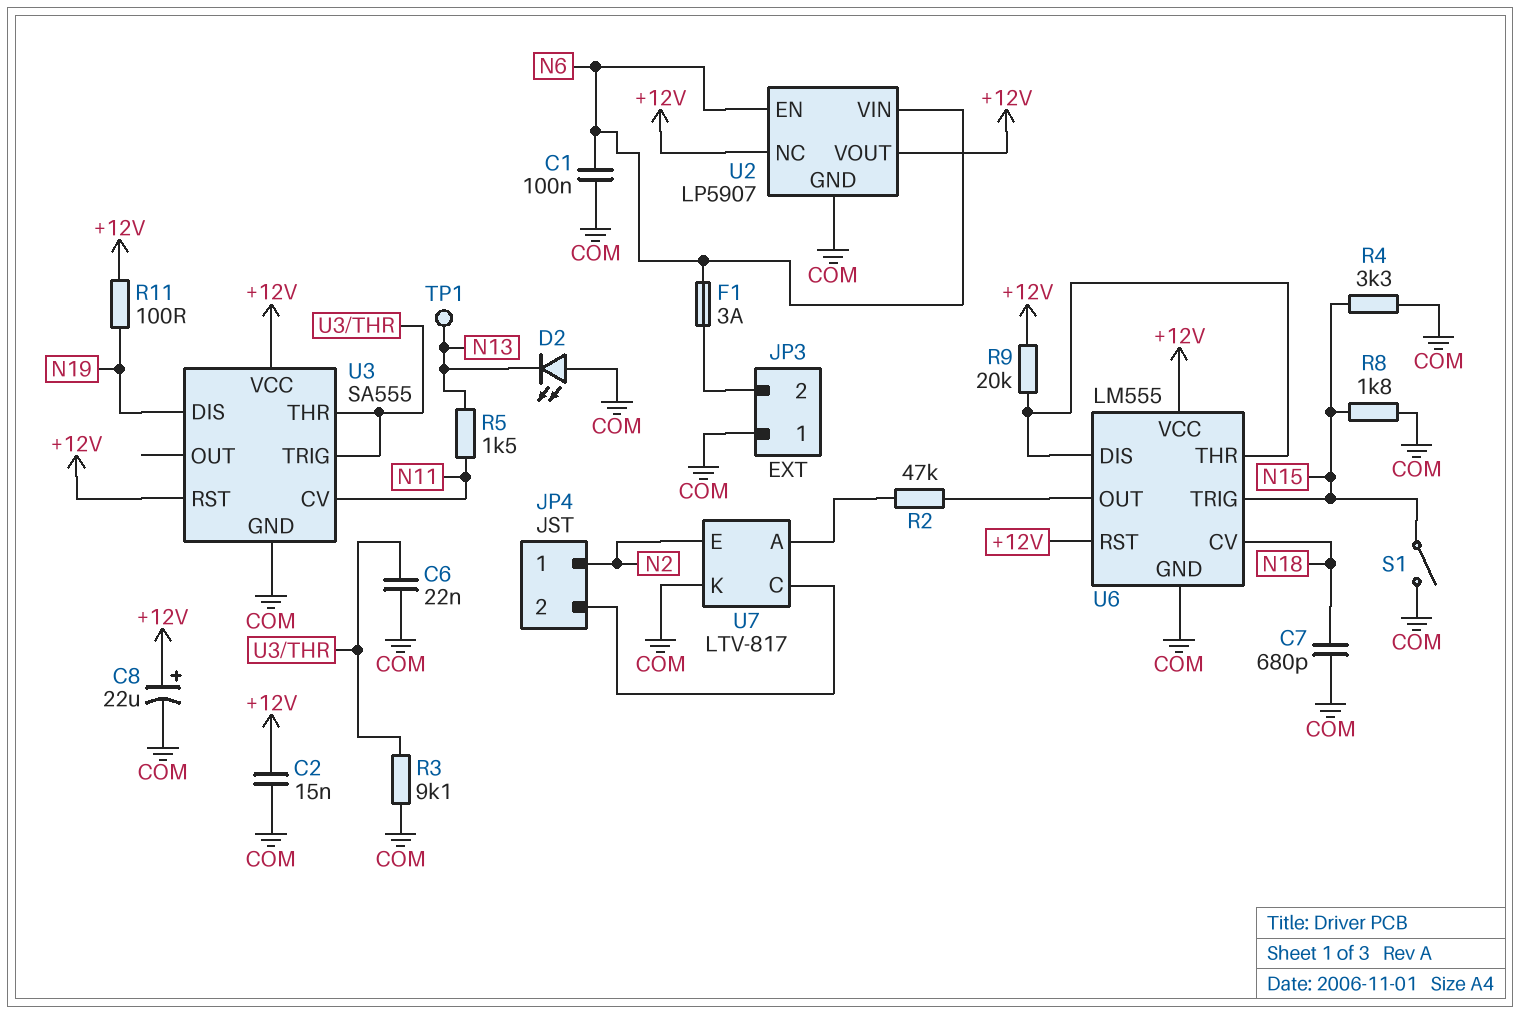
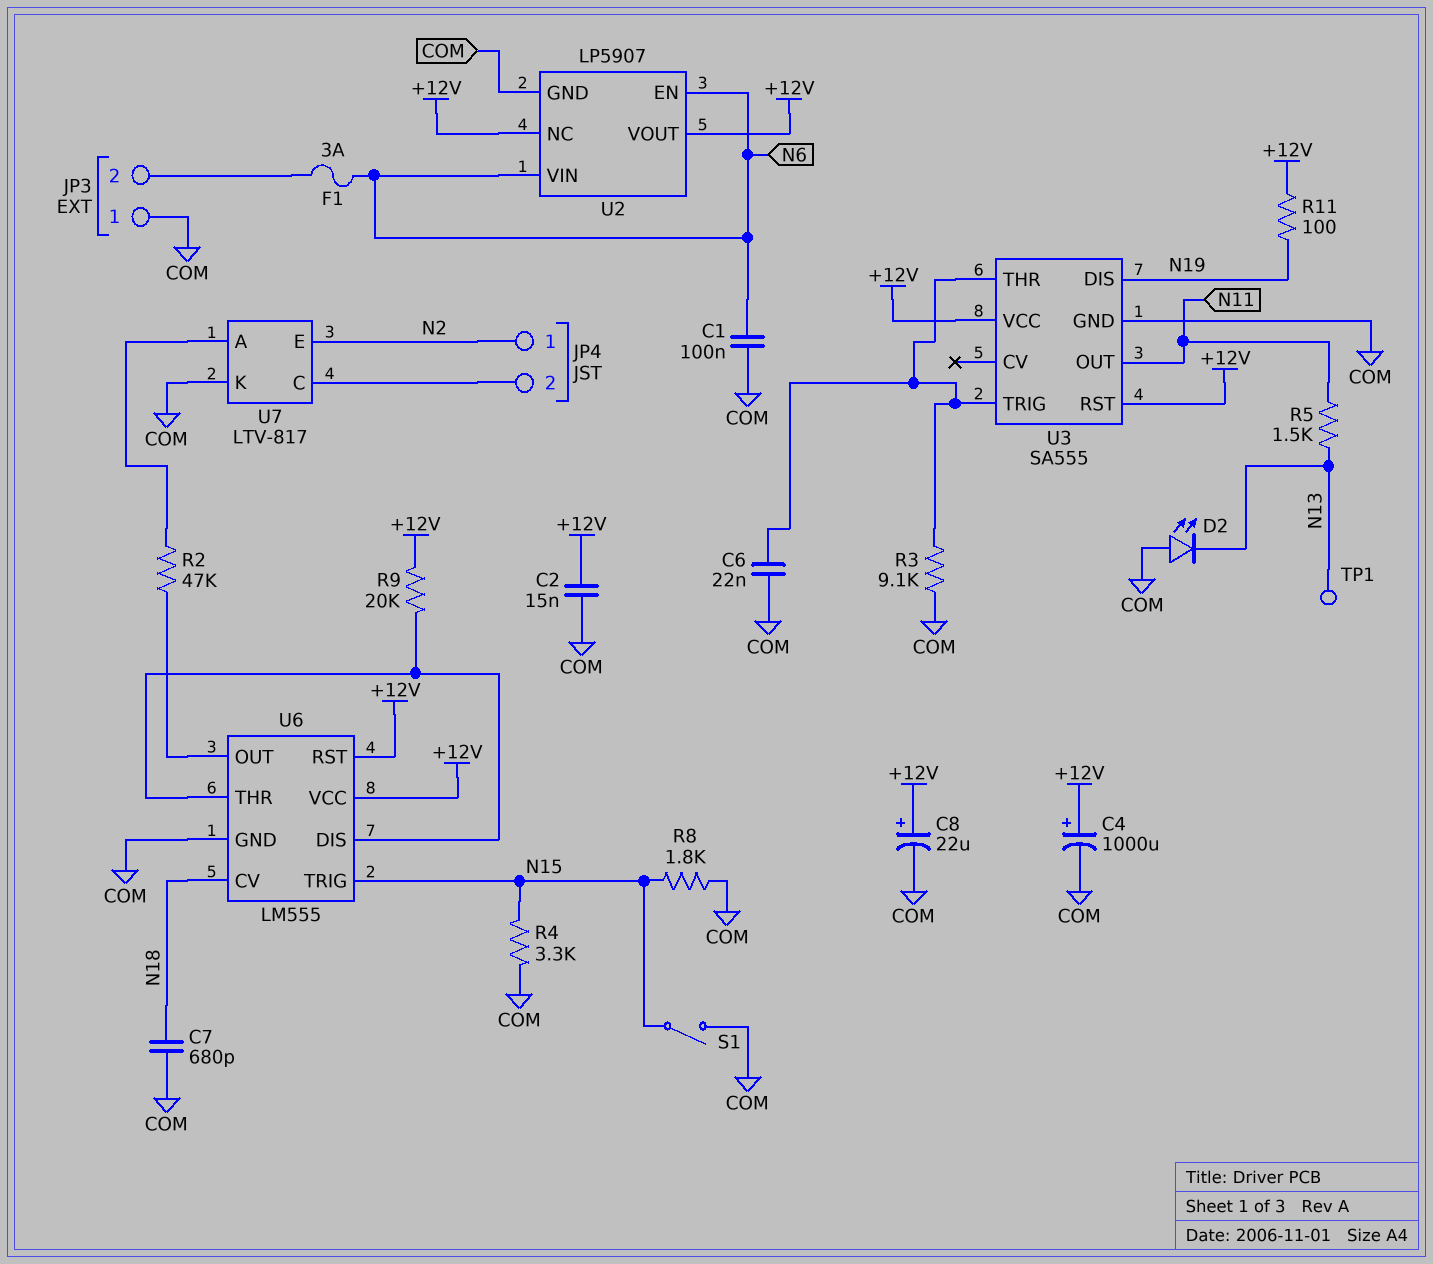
C4: none -> 1000uF (plus +12V, minus COM)
U3 pin CV: N11 -> none
U3 pin OUT: none -> N11

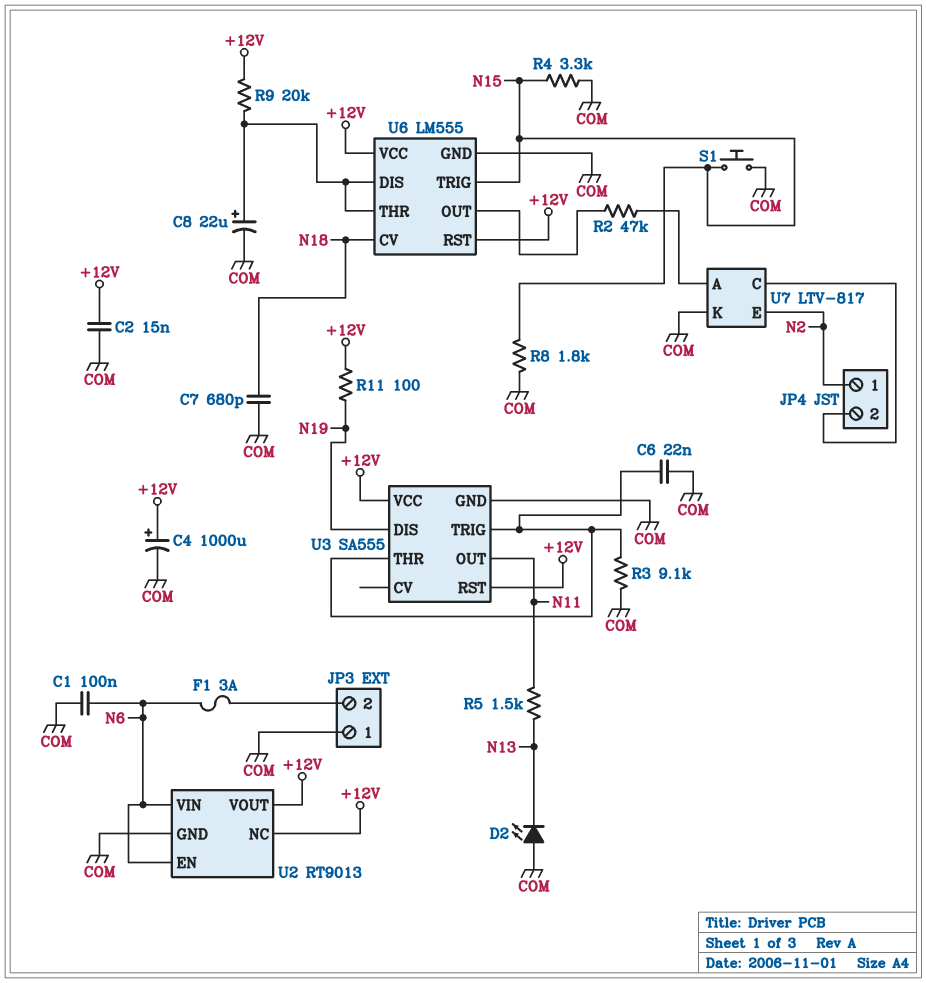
C8: 22uF (plus +12V, minus COM) -> 22uF (plus U6/DIS, minus COM)
S1: switch (COM, N15) -> button (COM, N15)
TP1: test point (N13) -> none
U2: LP5907 -> RT9013

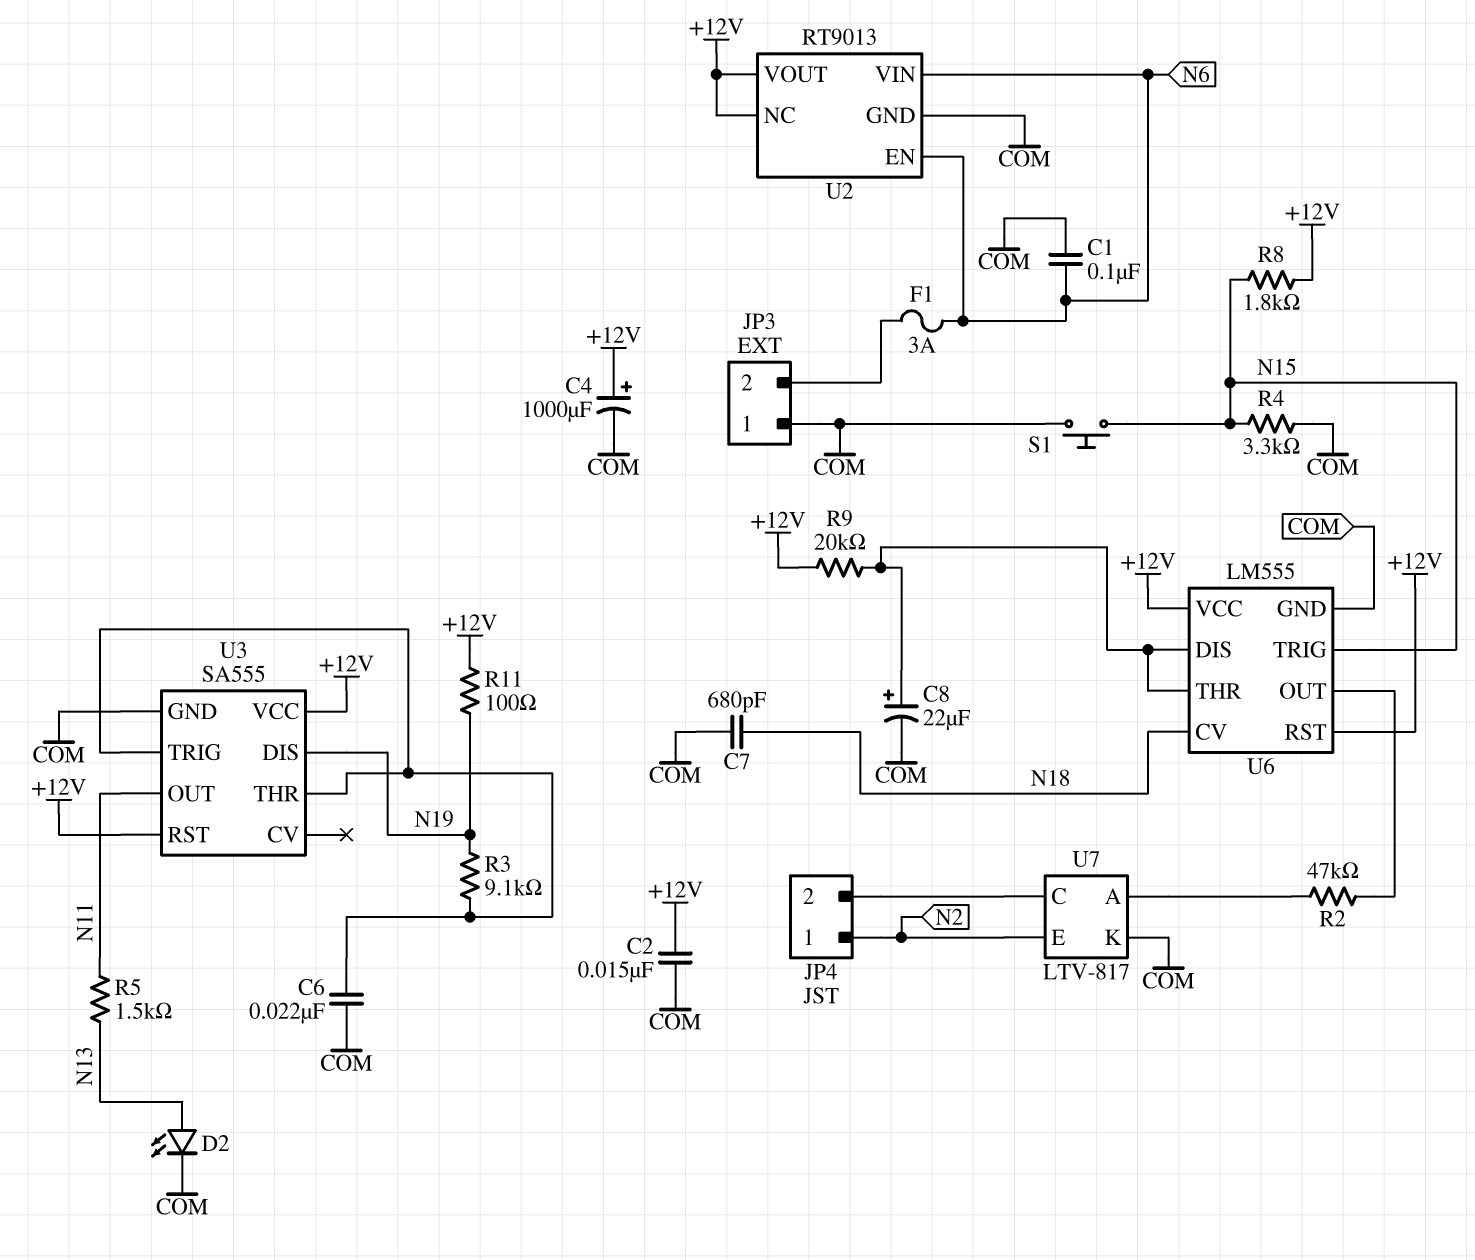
D2: LED (A COM, K N13) -> LED (A N13, K COM)
R3: 9.1k (COM, U3/THR) -> 9.1k (N19, U3/THR)
R8: 1.8k (COM, N15) -> 1.8k (+12V, N15)

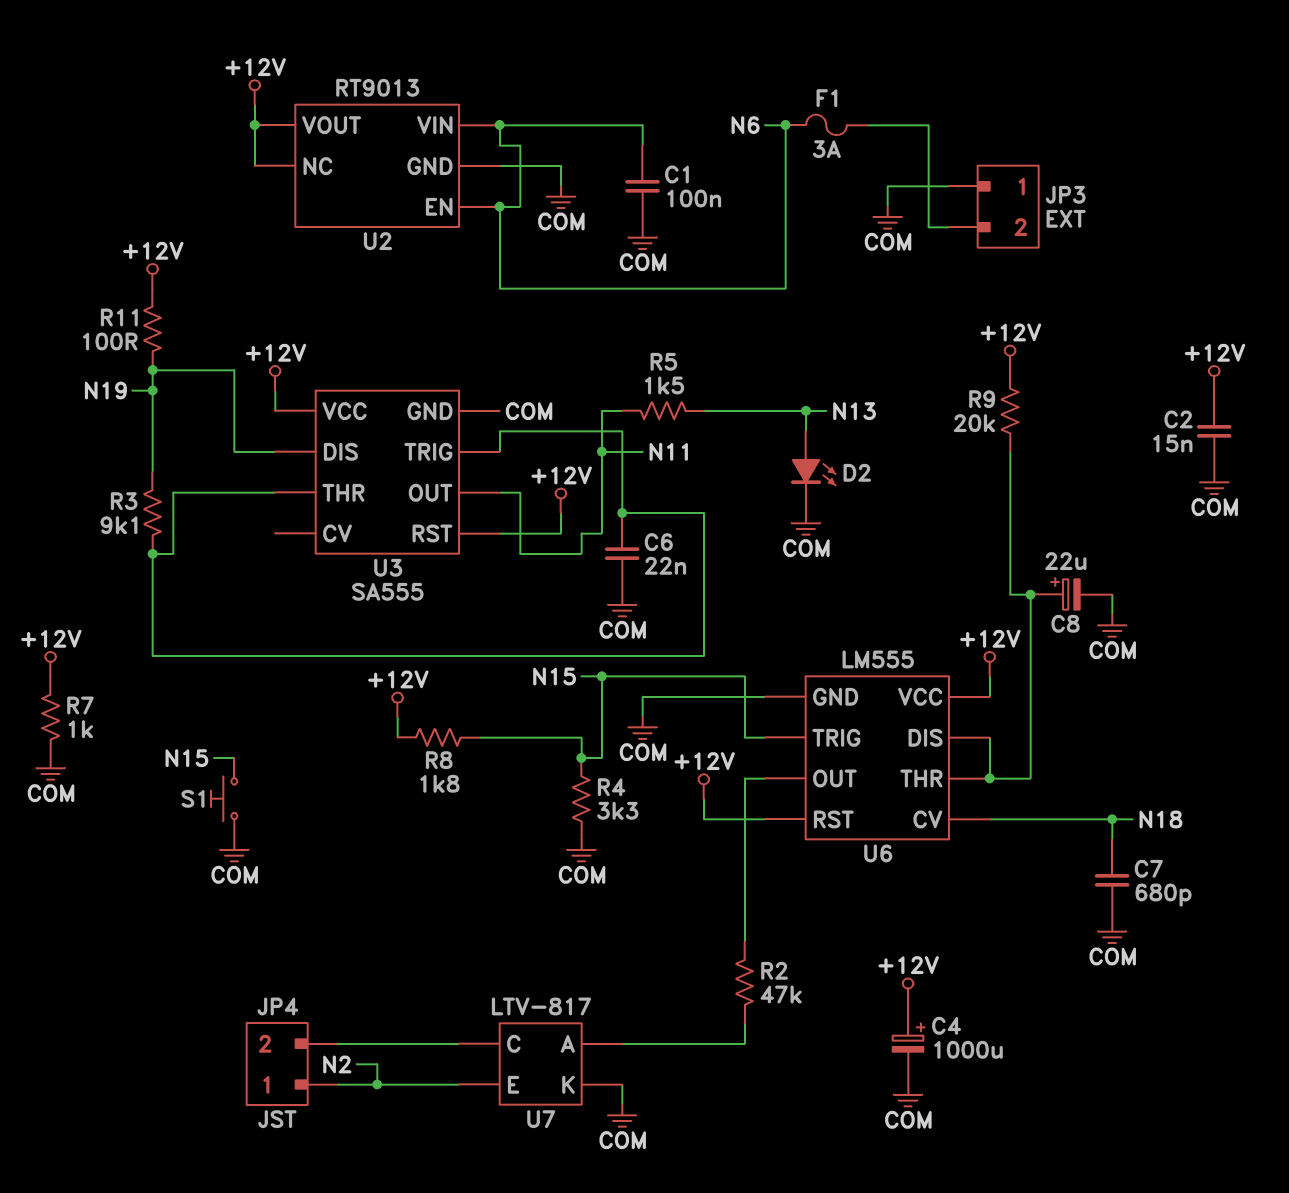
R7: none -> 1k (+12V, COM)

